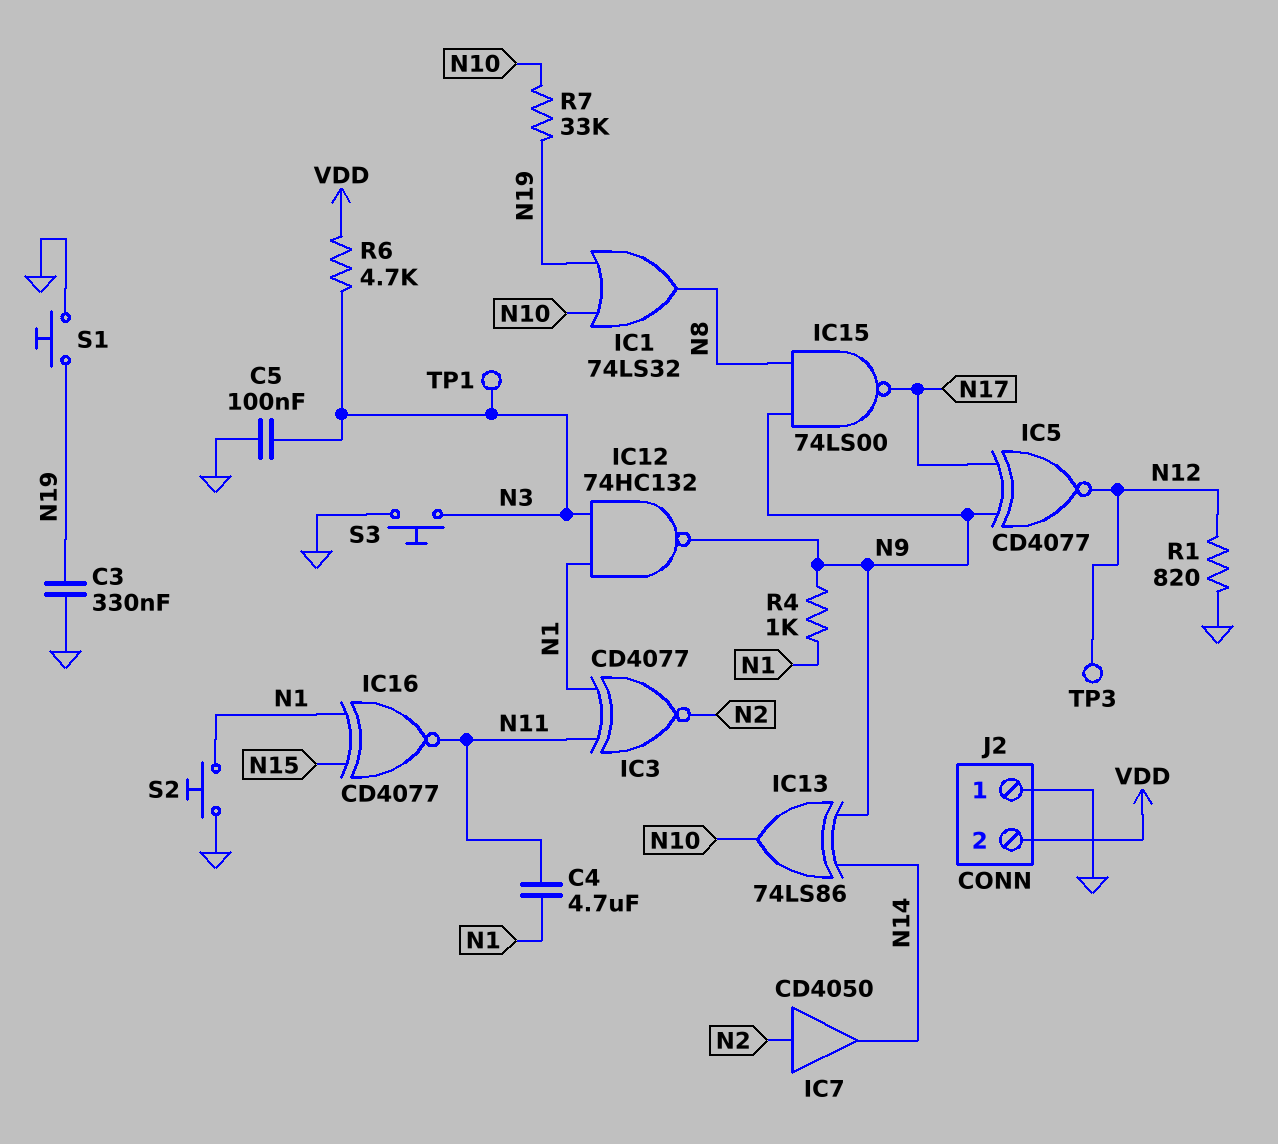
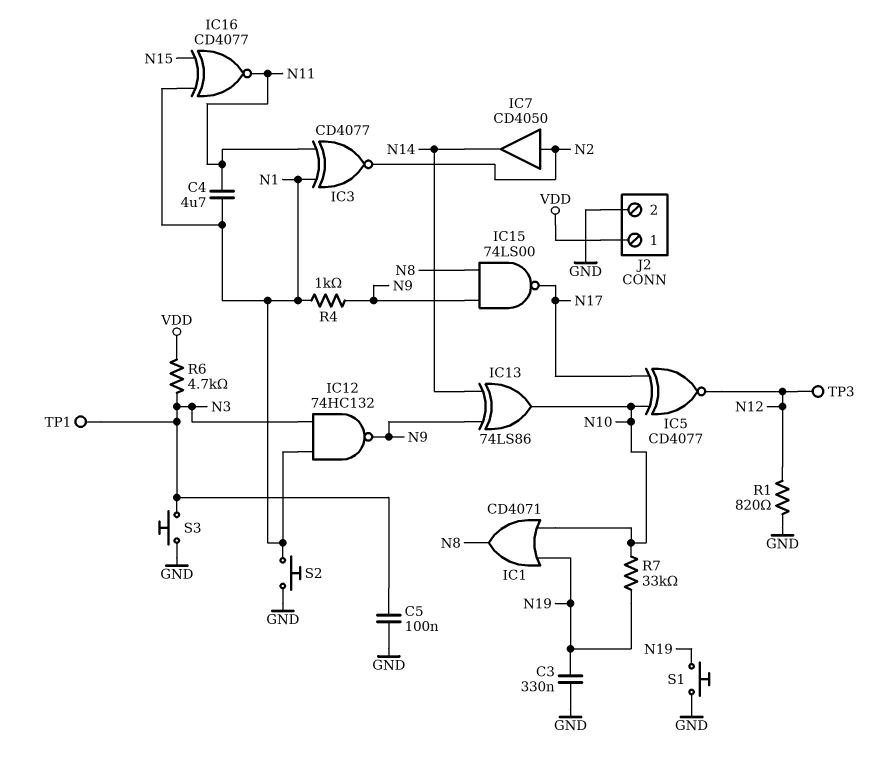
IC1: OR 74LS32 (in N10, in N19, out N8) -> OR CD4071 (in N10, in N19, out N8)
IC5: XNOR CD4077 (in N9, in N17, out N12) -> XNOR CD4077 (in N10, in N17, out N12)
J2 pin 1: GND -> VDD
J2 pin 2: VDD -> GND

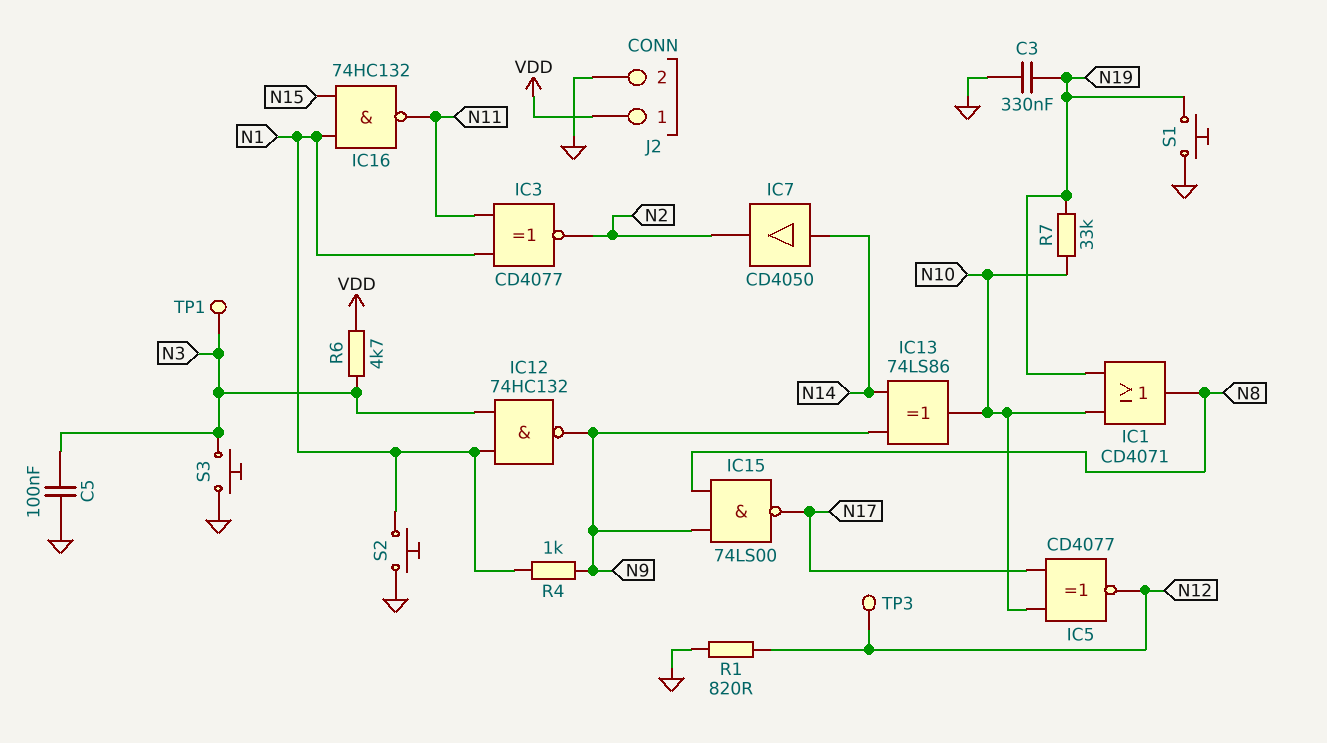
C4: 4.7uF (N1, N11) -> none
IC7: buffer CD4050 (in N2, out N14) -> buffer CD4050 (in N14, out N2)
IC16: XNOR CD4077 (in N1, in N15, out N11) -> NAND 74HC132 (in N1, in N15, out N11)

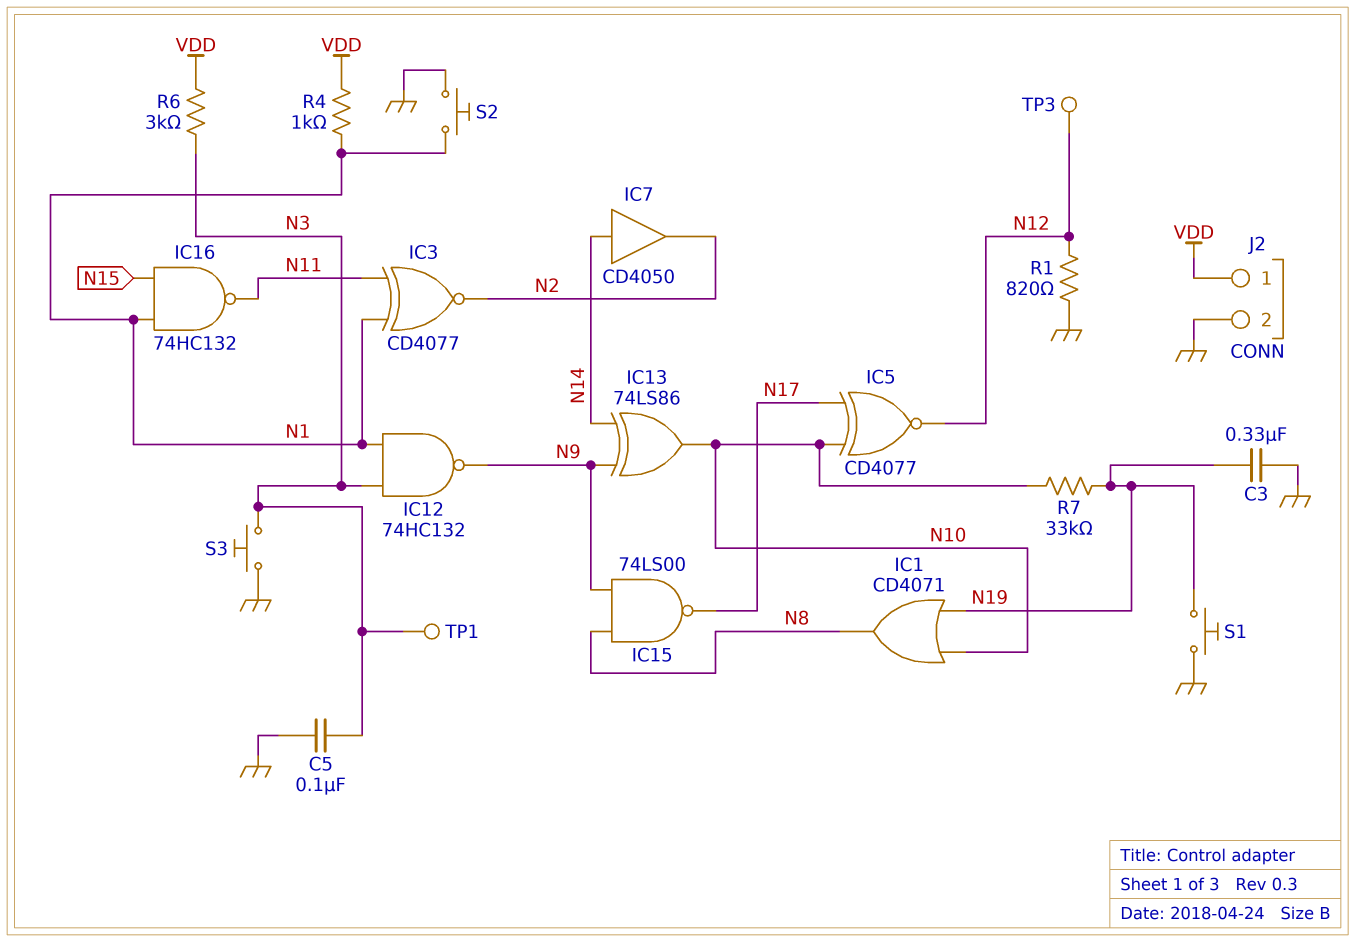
R4: 1k (N1, N9) -> 1k (N1, VDD)
R6: 4.7k (N3, VDD) -> 3k (N3, VDD)

